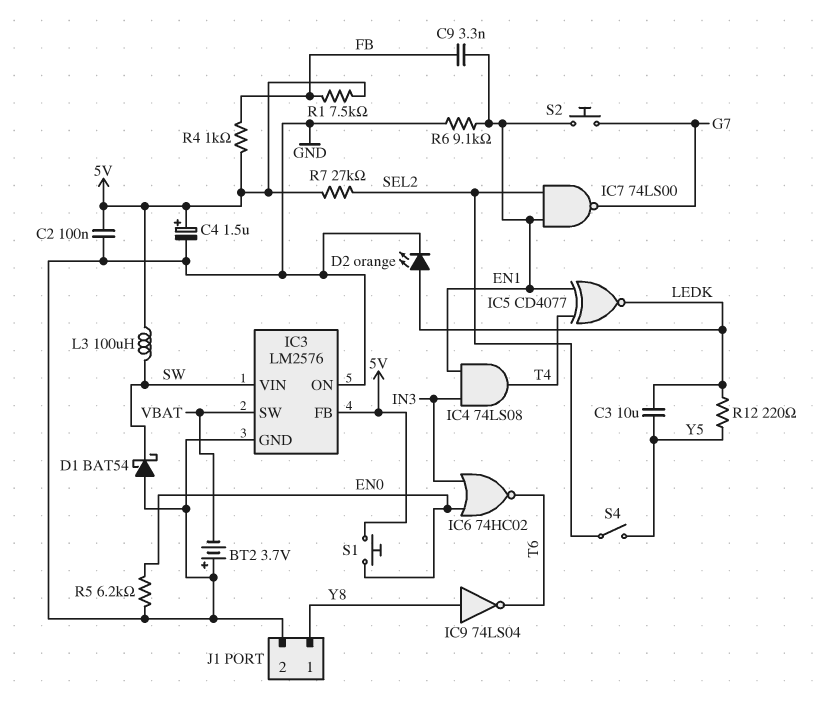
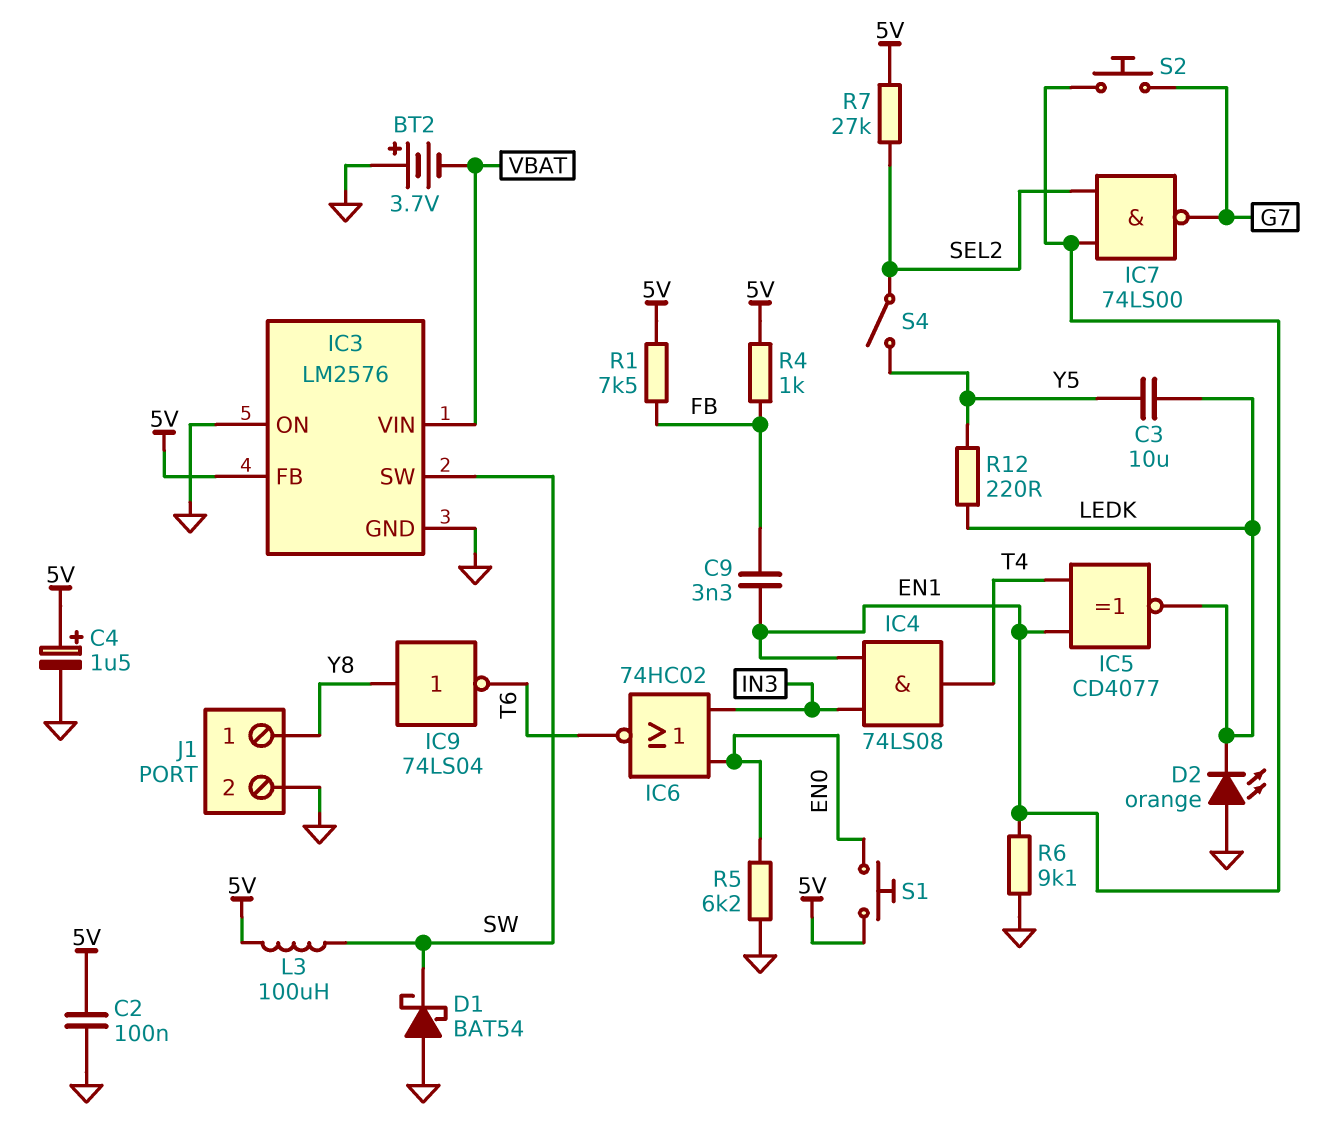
D2: LED orange (A LEDK, K GND) -> LED orange (A GND, K LEDK)
IC3 pin SW: VBAT -> SW
IC3 pin VIN: SW -> VBAT

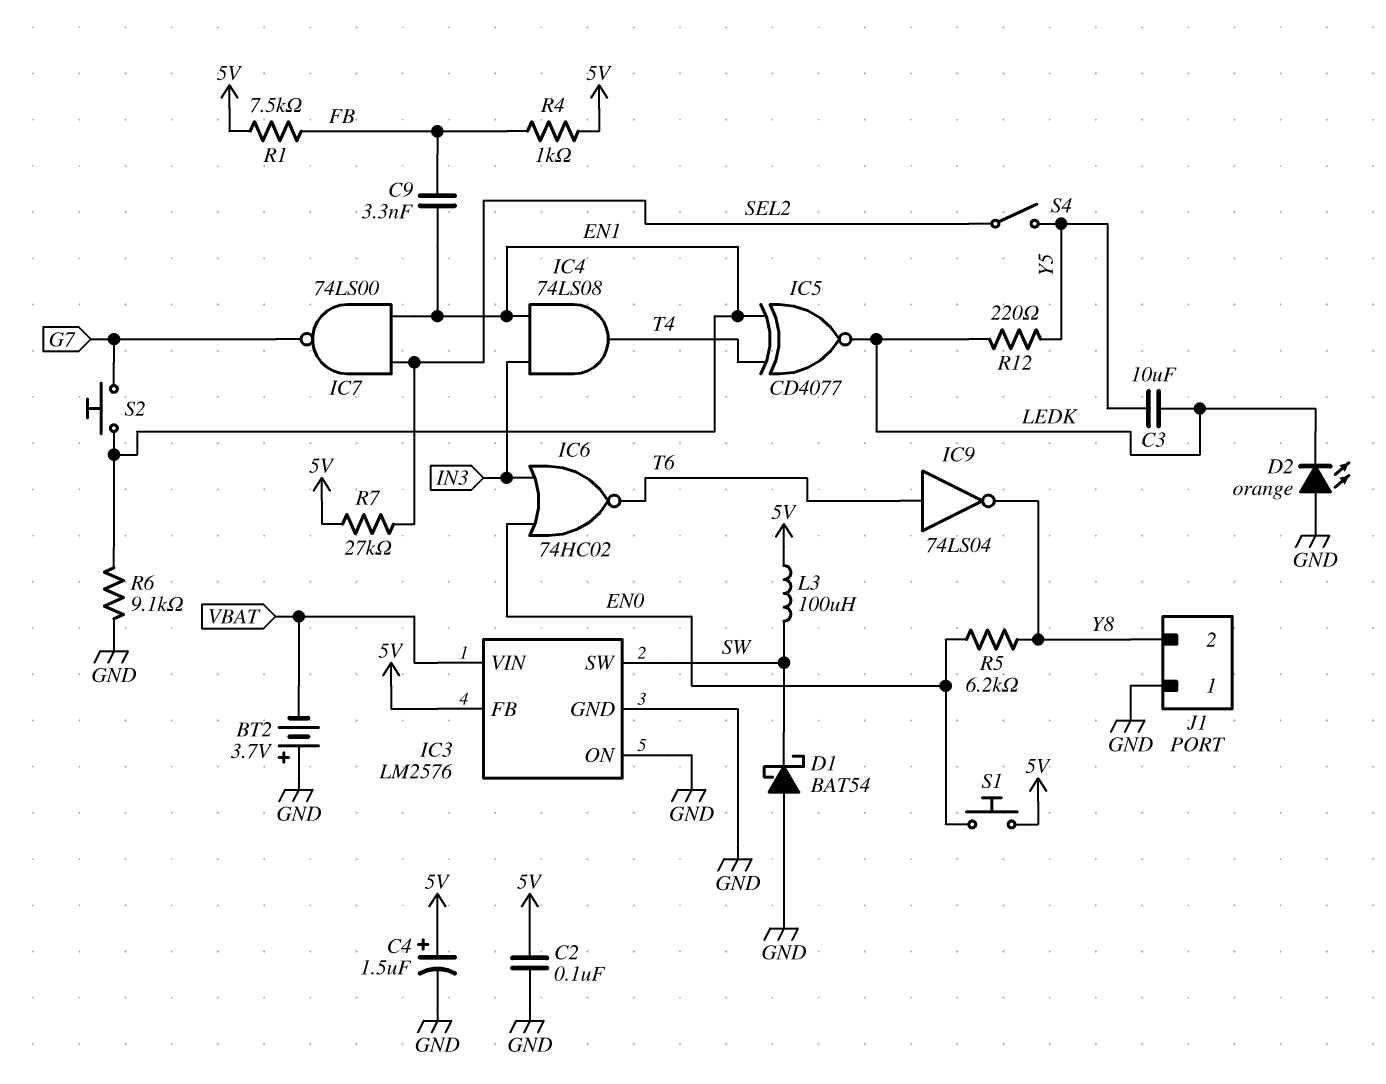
IC9: NOT 74LS04 (in Y8, out T6) -> NOT 74LS04 (in T6, out Y8)
J1 pin 1: Y8 -> GND
J1 pin 2: GND -> Y8
R5: 6.2k (EN0, GND) -> 6.2k (EN0, Y8)

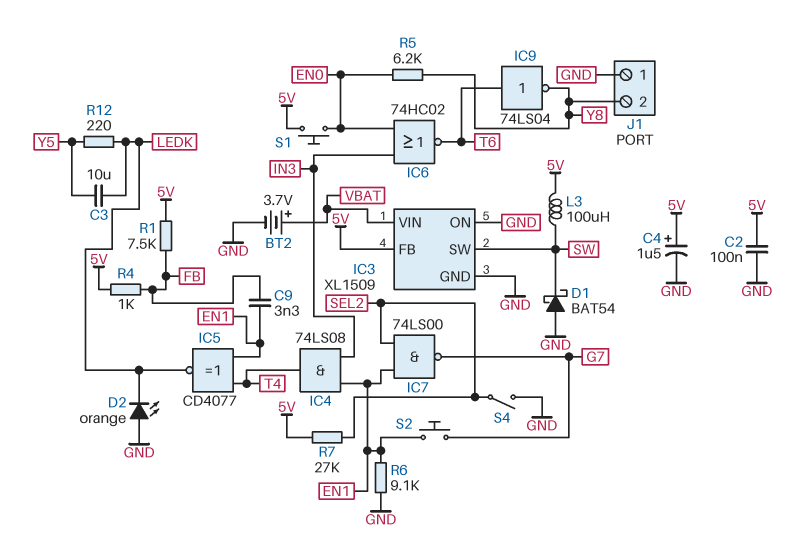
BT2: 3.7V (plus GND, minus VBAT) -> 3.7V (plus VBAT, minus GND)
IC3: LM2576 -> XL1509
S4: switch (SEL2, Y5) -> switch (GND, SEL2)

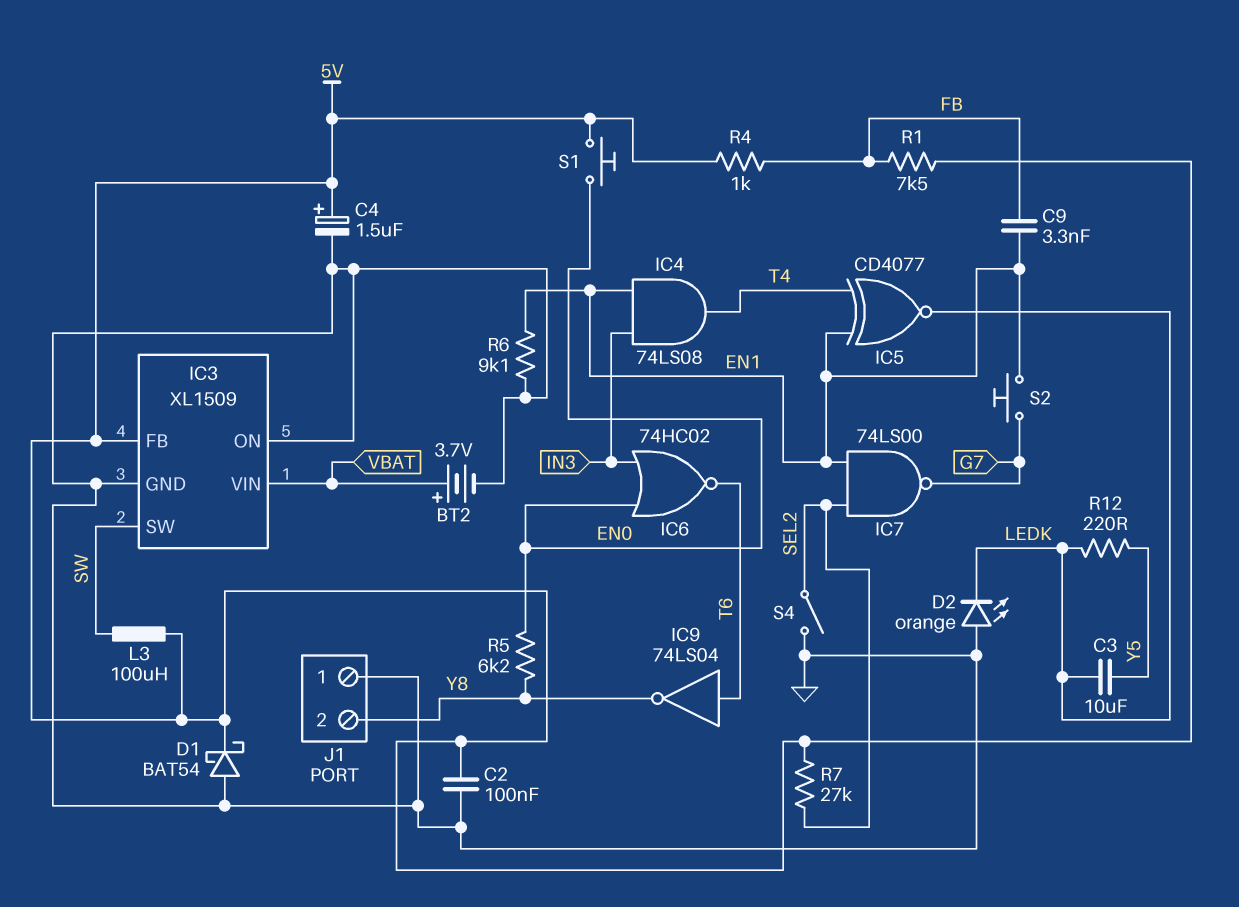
D1: schottky BAT54 (A GND, K SW) -> schottky BAT54 (A GND, K 5V)

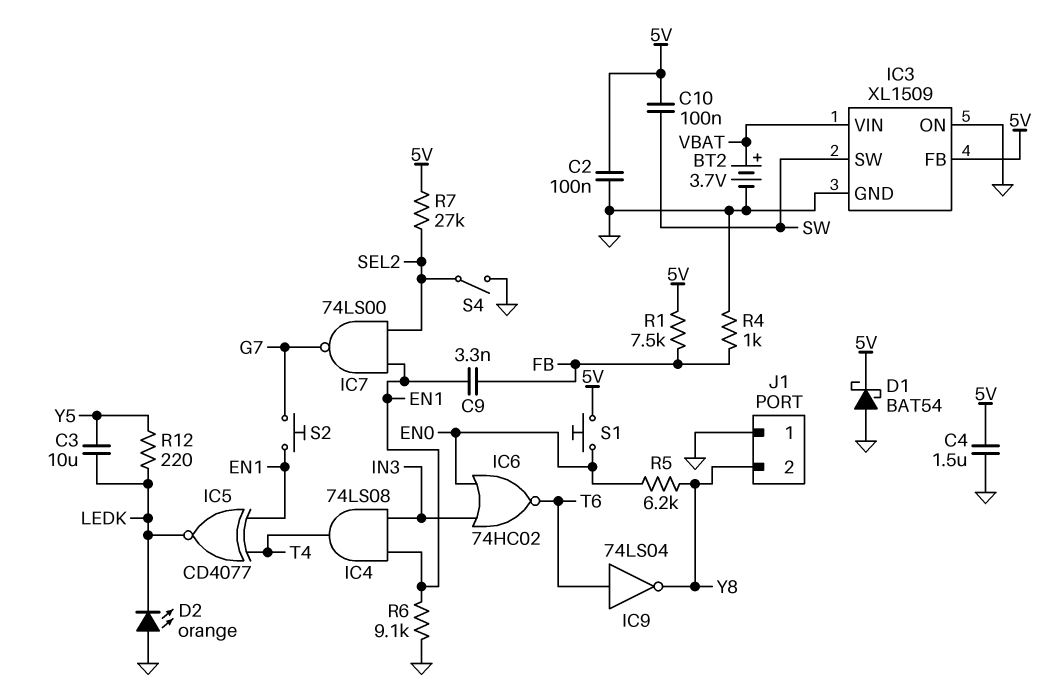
C4: 1.5uF (plus 5V, minus GND) -> 1.5uF (5V, GND)
C10: none -> 100nF (5V, SW)
L3: 100uH (5V, SW) -> none
R4: 1k (5V, FB) -> 1k (FB, GND)

